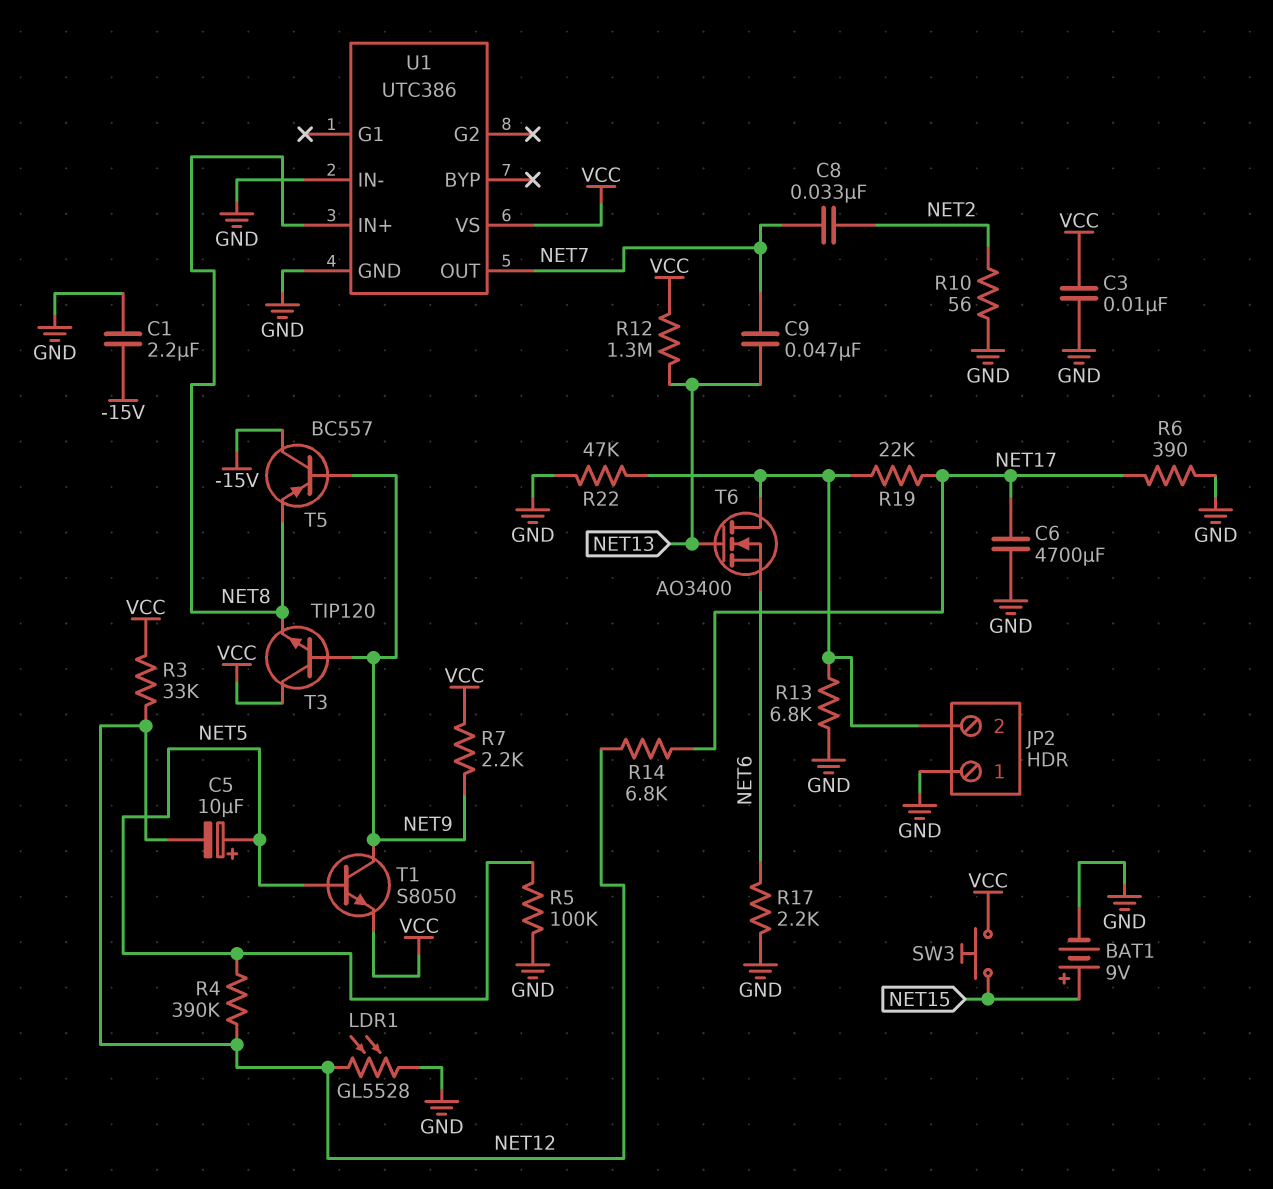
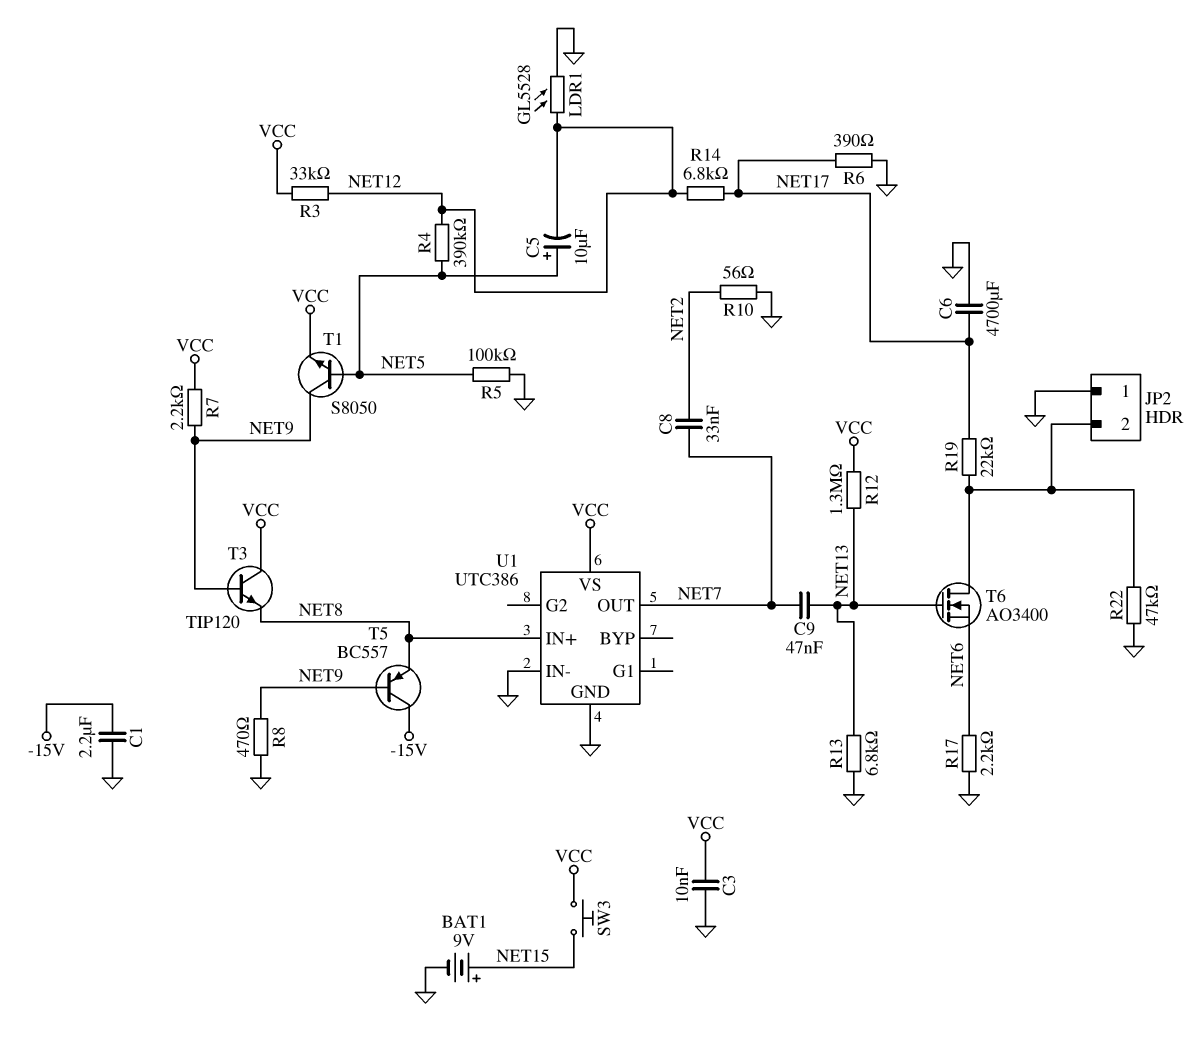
R8: none -> 470 (GND, NET9)
R13: 6.8k (GND, JP2/2) -> 6.8k (GND, NET13)

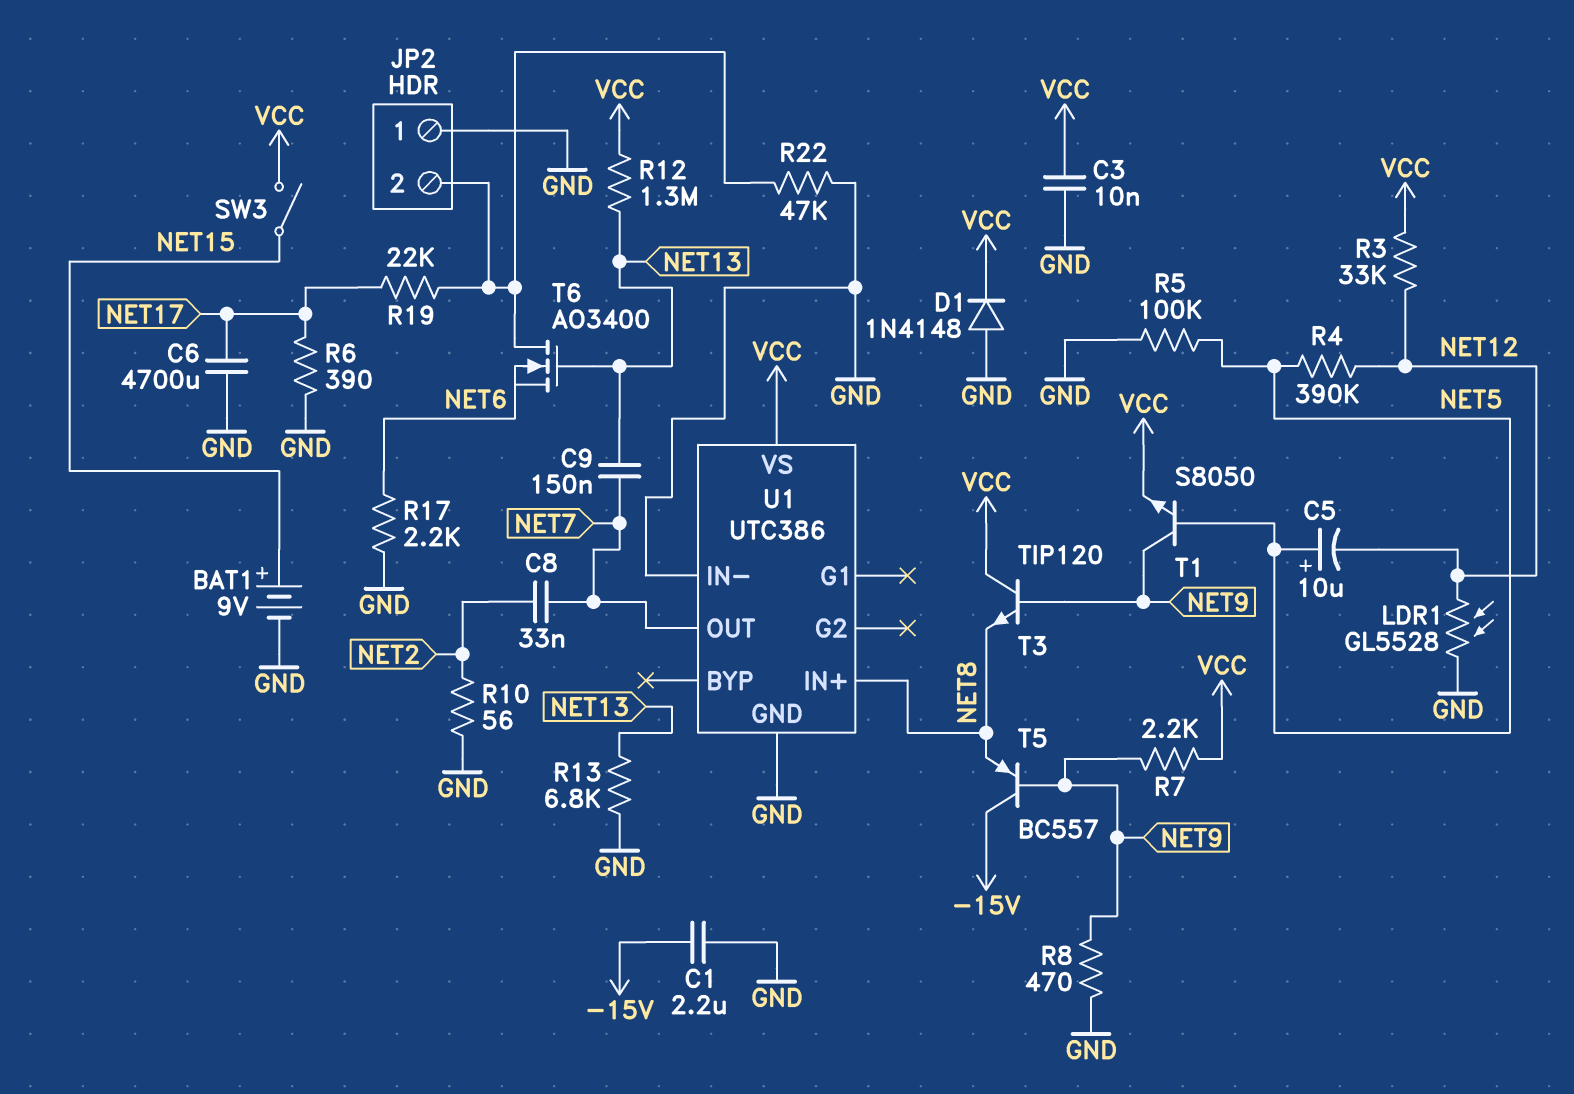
C9: 47nF (NET7, NET13) -> 150nF (NET7, NET13)
D1: none -> diode 1N4148 (A GND, K VCC)
R14: 6.8k (NET12, NET17) -> none
SW3: button (NET15, VCC) -> switch (NET15, VCC)

